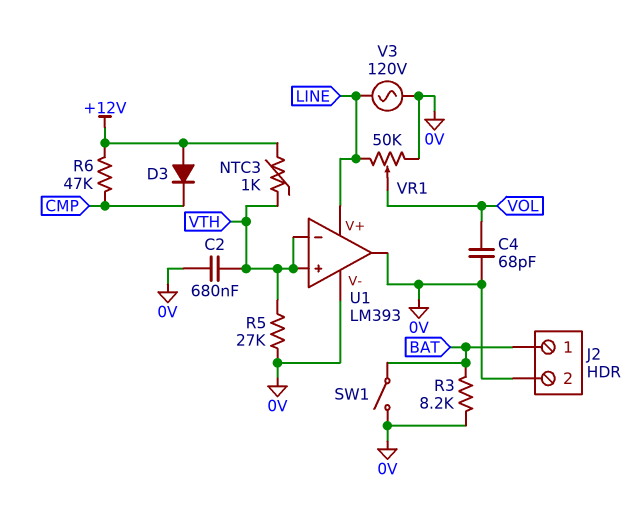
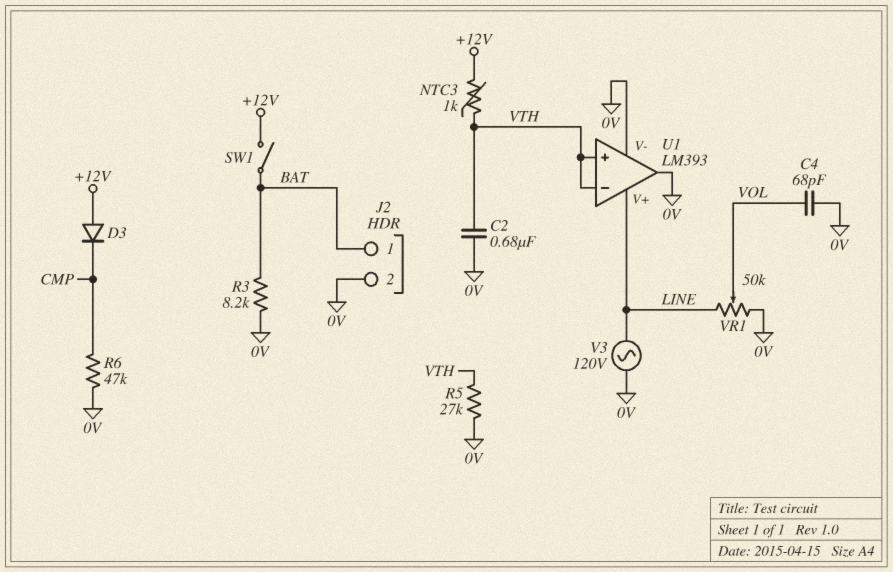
R6: 47k (+12V, CMP) -> 47k (0V, CMP)
SW1: switch (0V, BAT) -> switch (+12V, BAT)

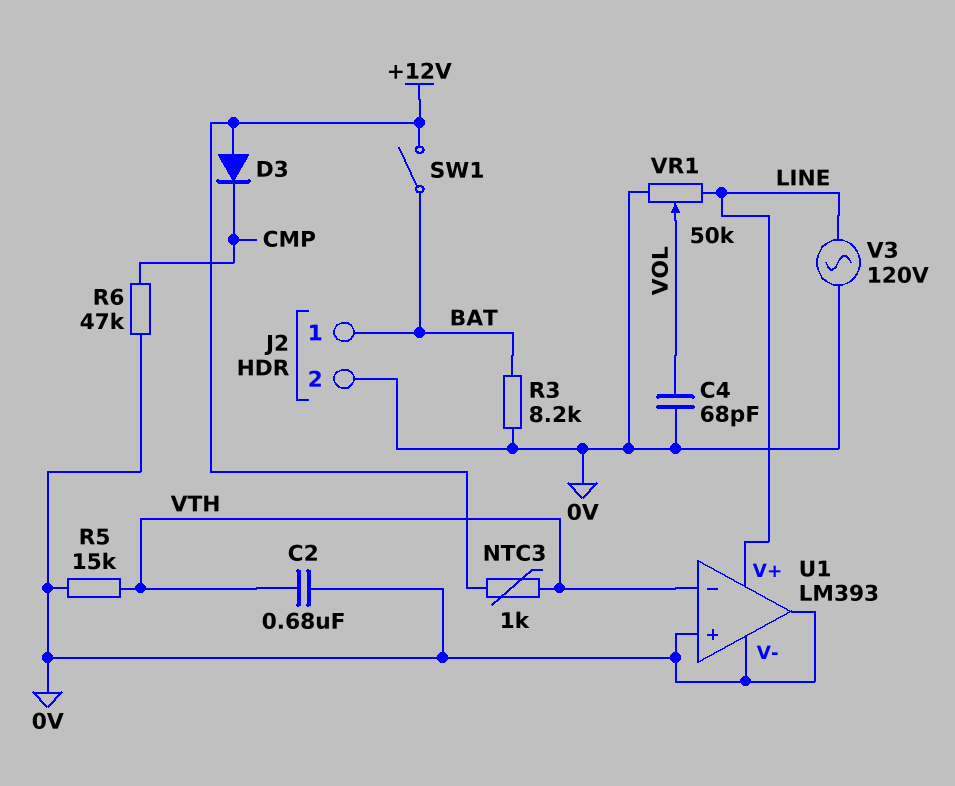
R5: 27k (0V, VTH) -> 15k (0V, VTH)
U1 pin in+: VTH -> 0V

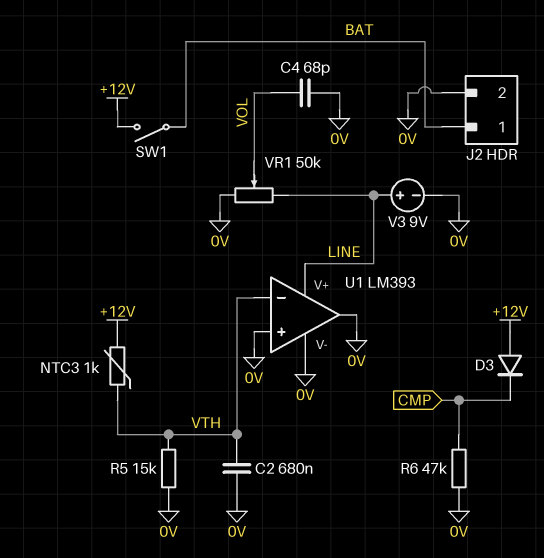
R3: 8.2k (0V, BAT) -> none
V3: AC 120V (0V, LINE) -> 9V (plus LINE, minus 0V)

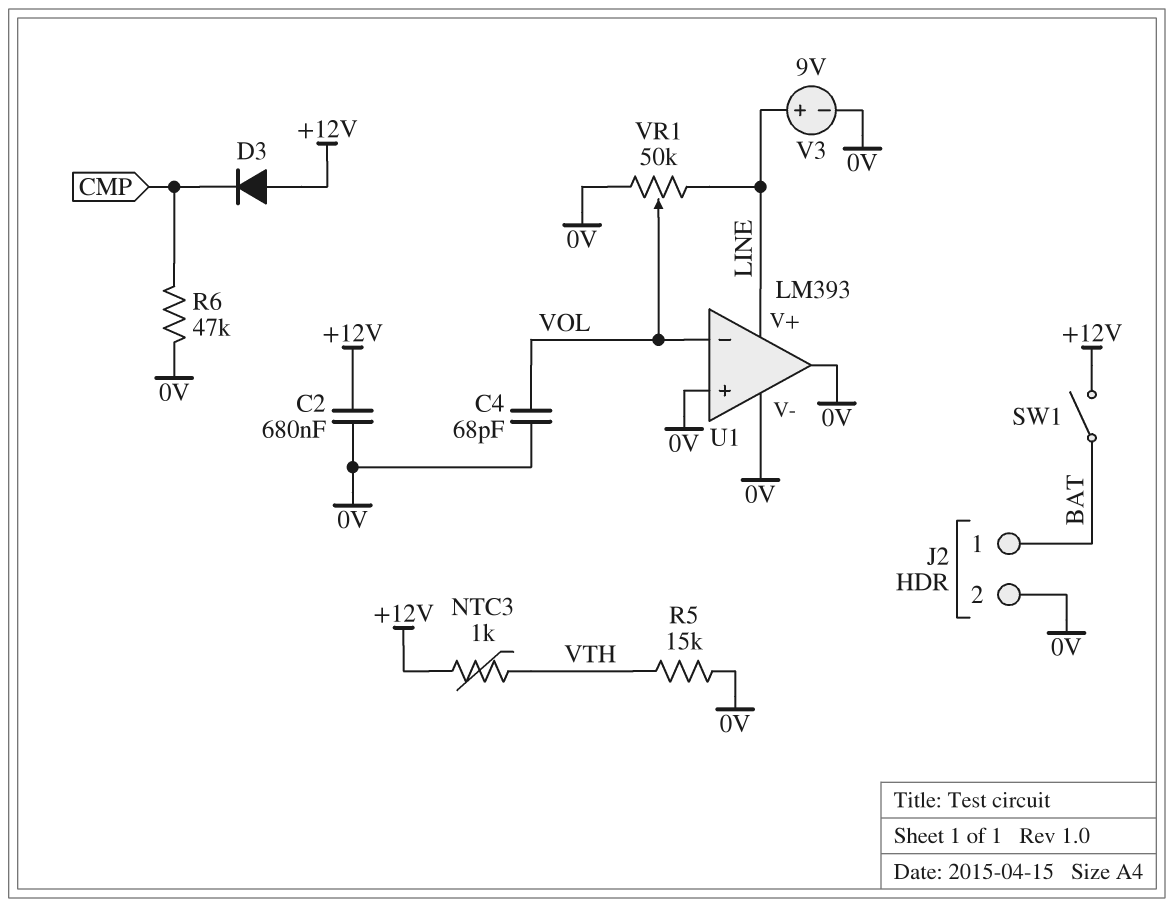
C2: 680nF (0V, VTH) -> 680nF (+12V, 0V)
U1 pin in-: VTH -> VOL

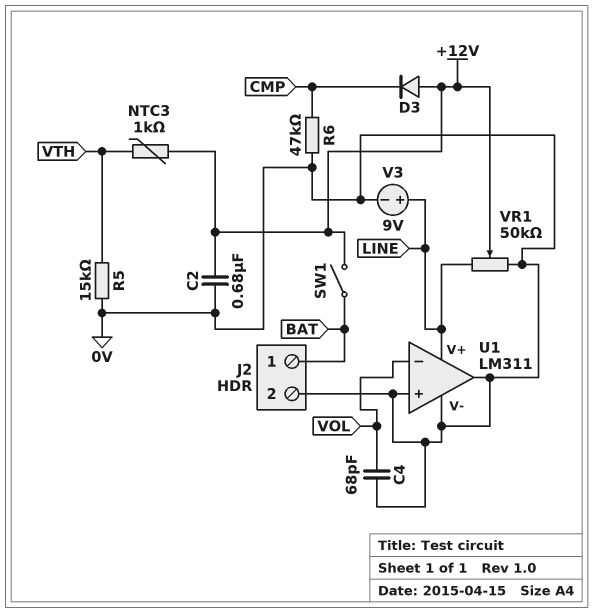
U1: LM393 -> LM311
VR1: 50k (0V, LINE, wiper VOL) -> 50k (0V, LINE, wiper +12V)

